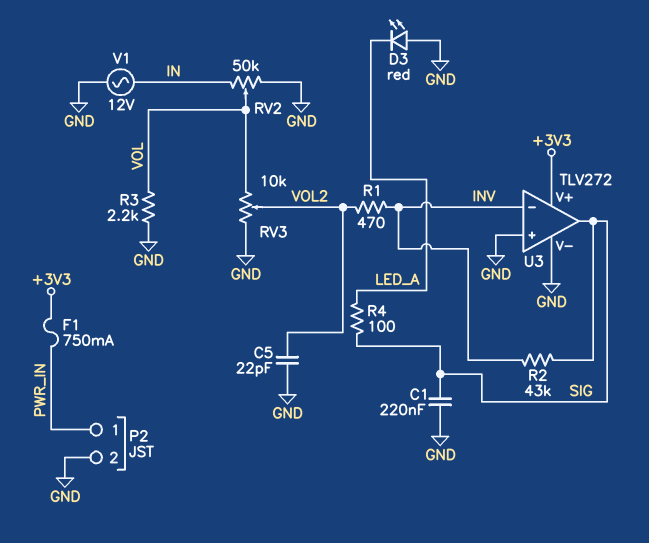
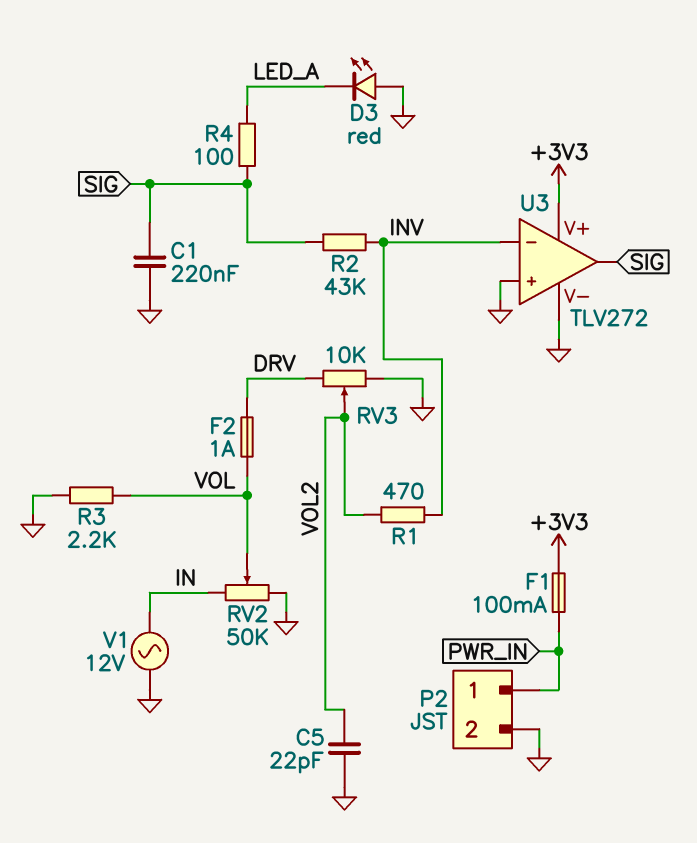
F1: 750mA (+3V3, PWR_IN) -> 100mA (+3V3, PWR_IN)
F2: none -> 1A (DRV, VOL)
RV3: 10k (GND, VOL, wiper VOL2) -> 10k (DRV, GND, wiper VOL2)

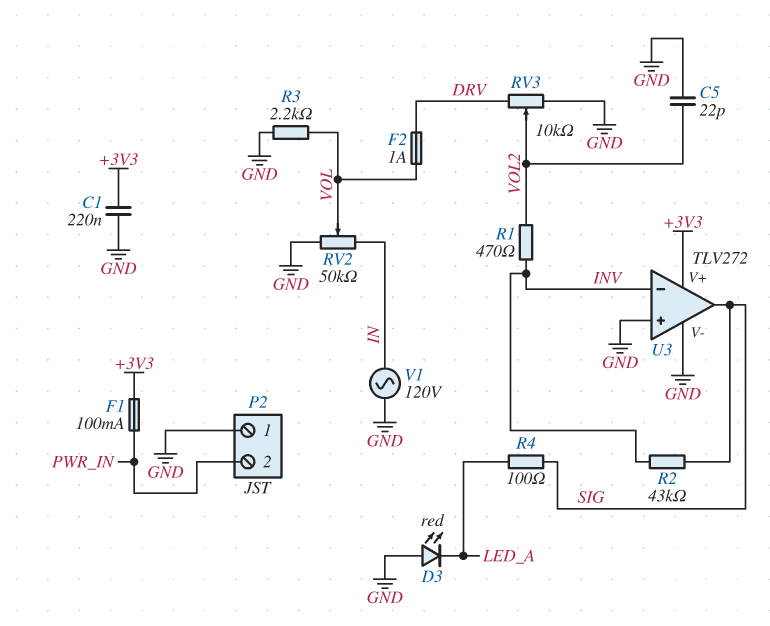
C1: 220nF (GND, SIG) -> 220nF (+3V3, GND)
P2 pin 1: PWR_IN -> GND
P2 pin 2: GND -> PWR_IN
V1: AC 12V (GND, IN) -> AC 120V (GND, IN)

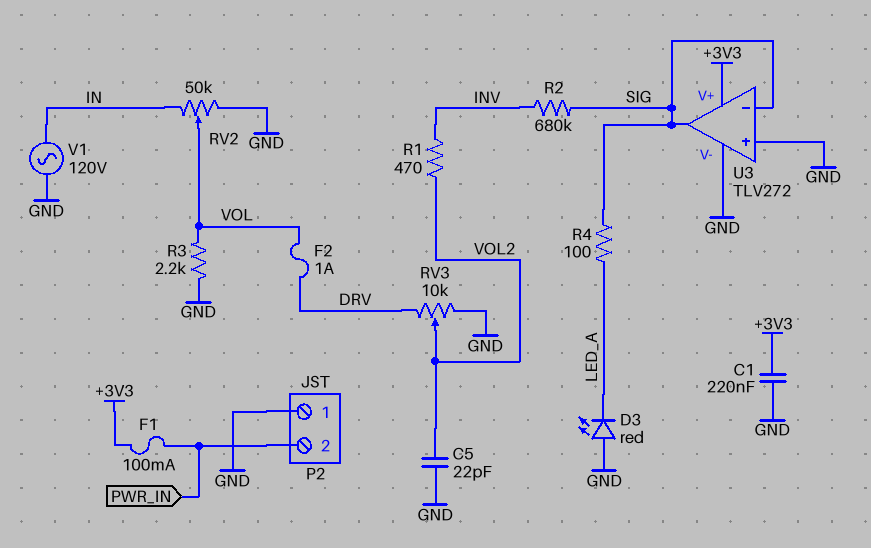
R2: 43k (INV, SIG) -> 680k (INV, SIG)
U3 pin in-: INV -> SIG

